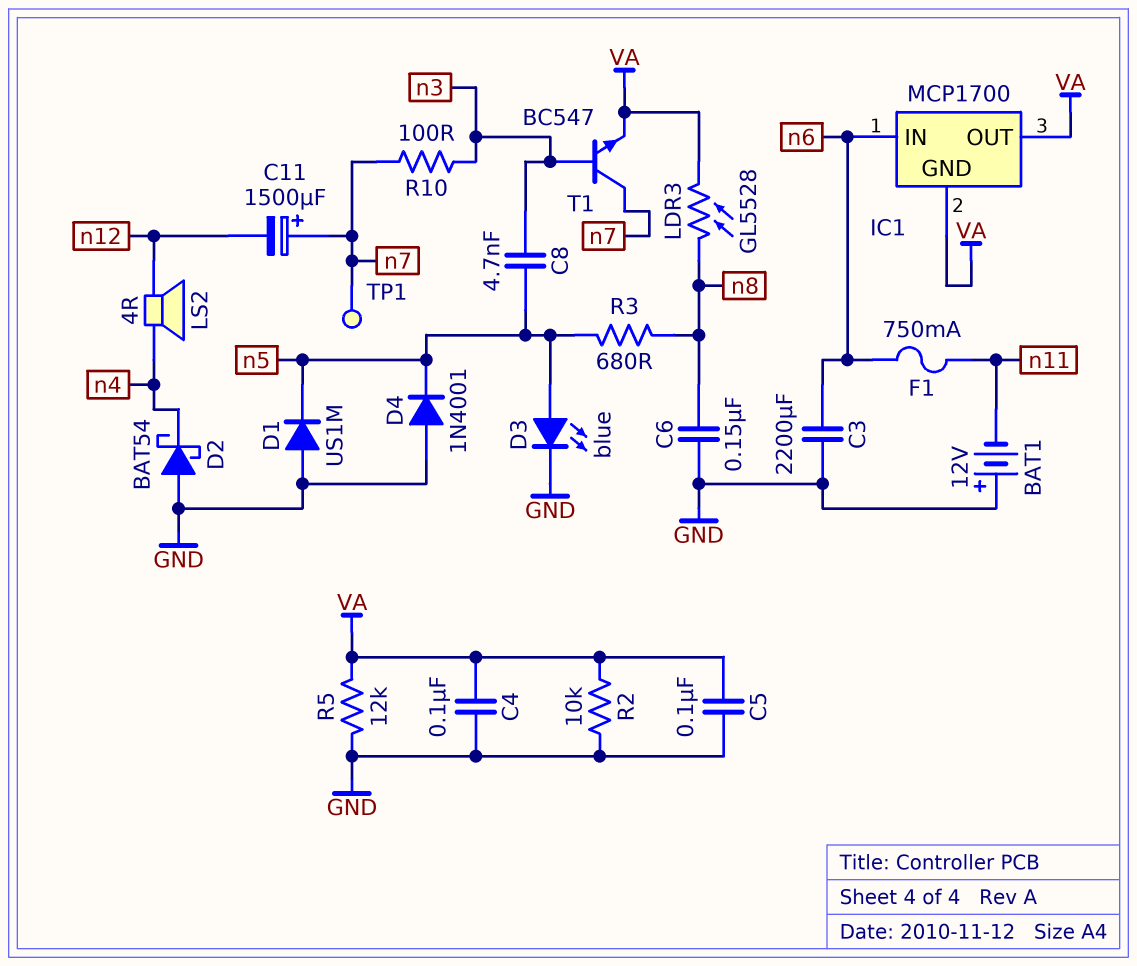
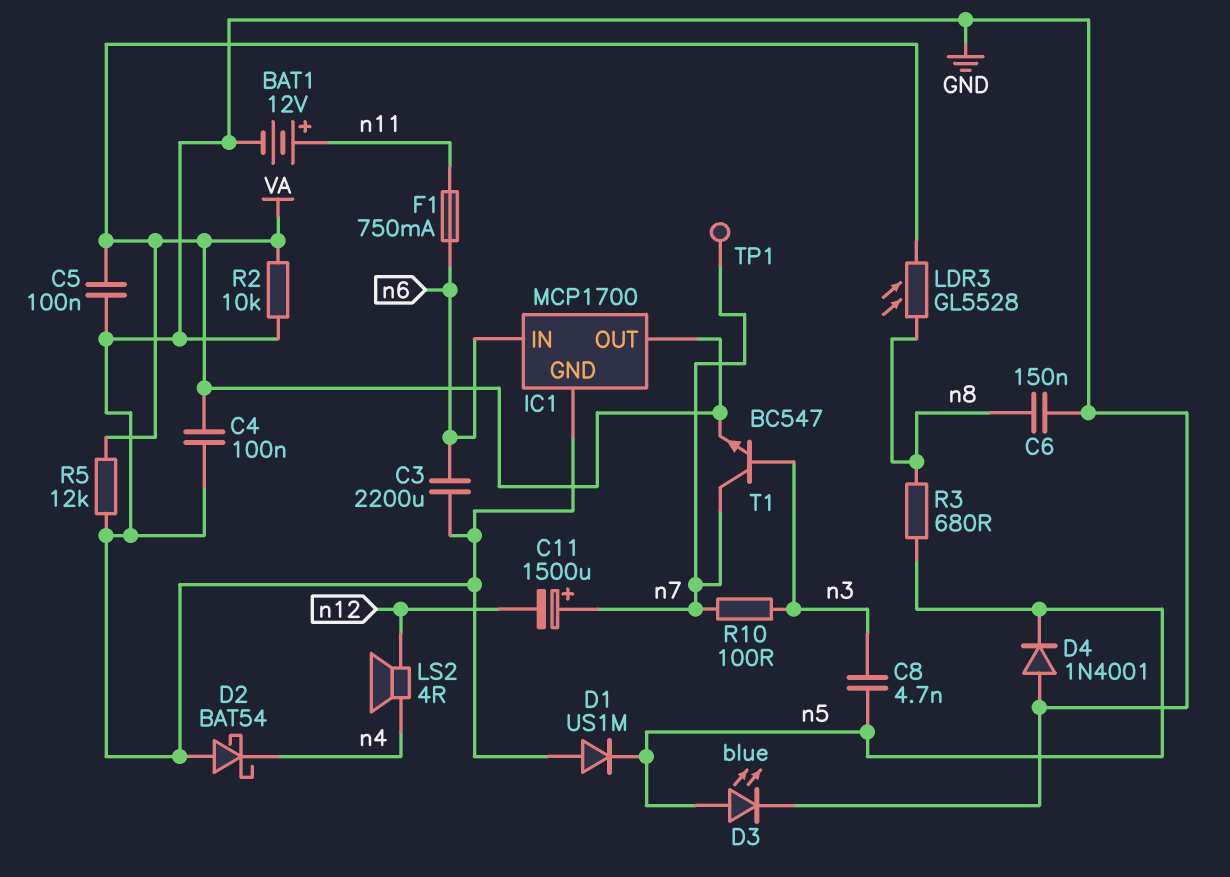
BAT1: 12V (plus GND, minus n11) -> 12V (plus n11, minus GND)
IC1 pin GND: VA -> GND

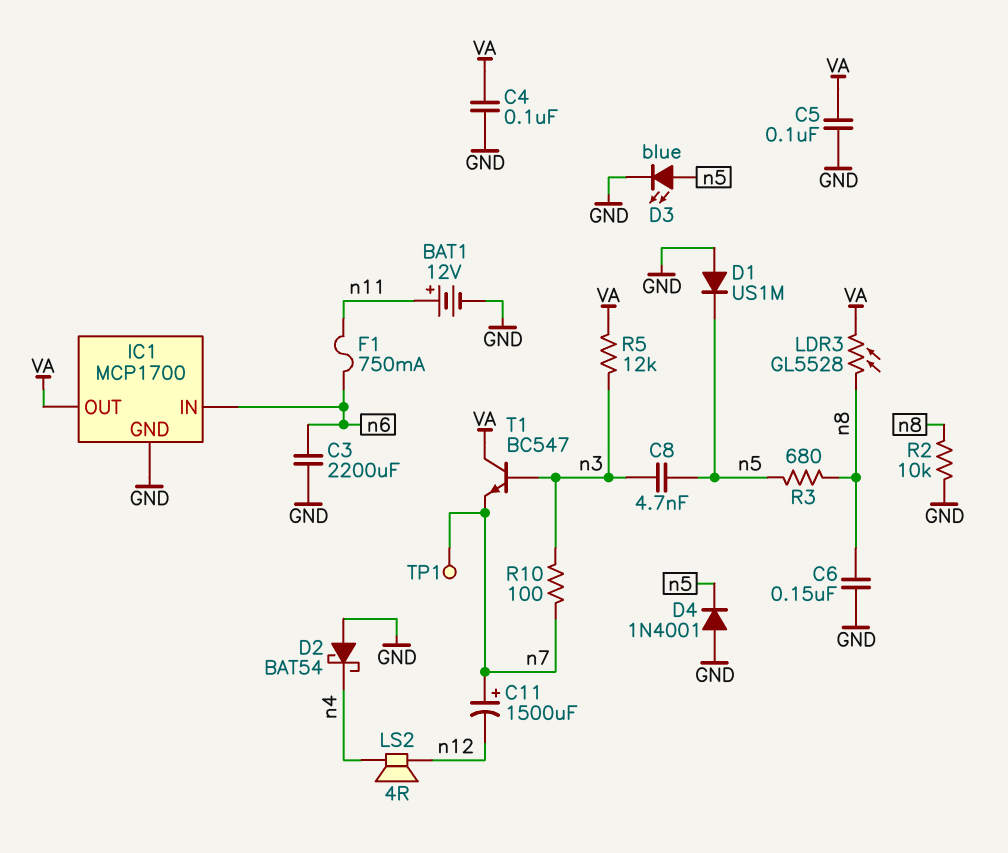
R2: 10k (GND, VA) -> 10k (GND, n8)
R5: 12k (GND, VA) -> 12k (VA, n3)
T1: NPN BC547 (B n3, C n7, E VA) -> NPN BC547 (B n3, C VA, E n7)

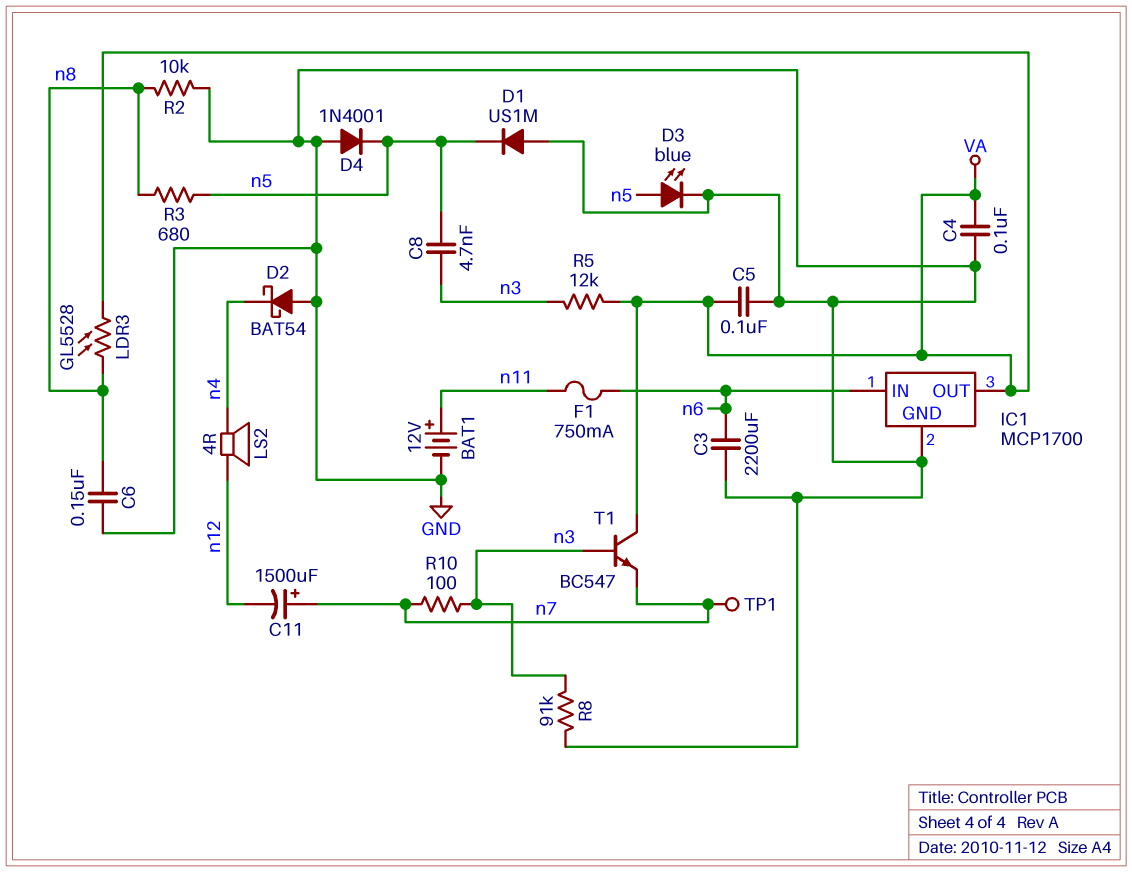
R8: none -> 91k (GND, n3)

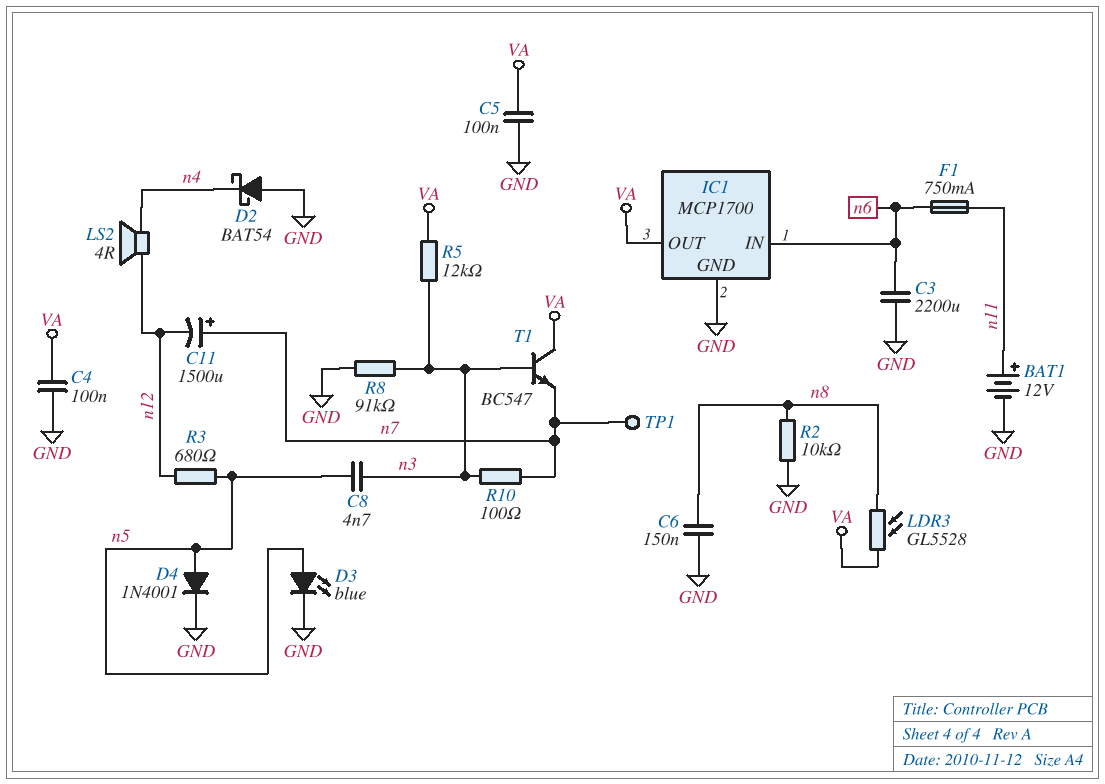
D1: diode US1M (A GND, K n5) -> none
D4: diode 1N4001 (A GND, K n5) -> diode 1N4001 (A n5, K GND)
R3: 680 (n5, n8) -> 680 (n5, n12)

